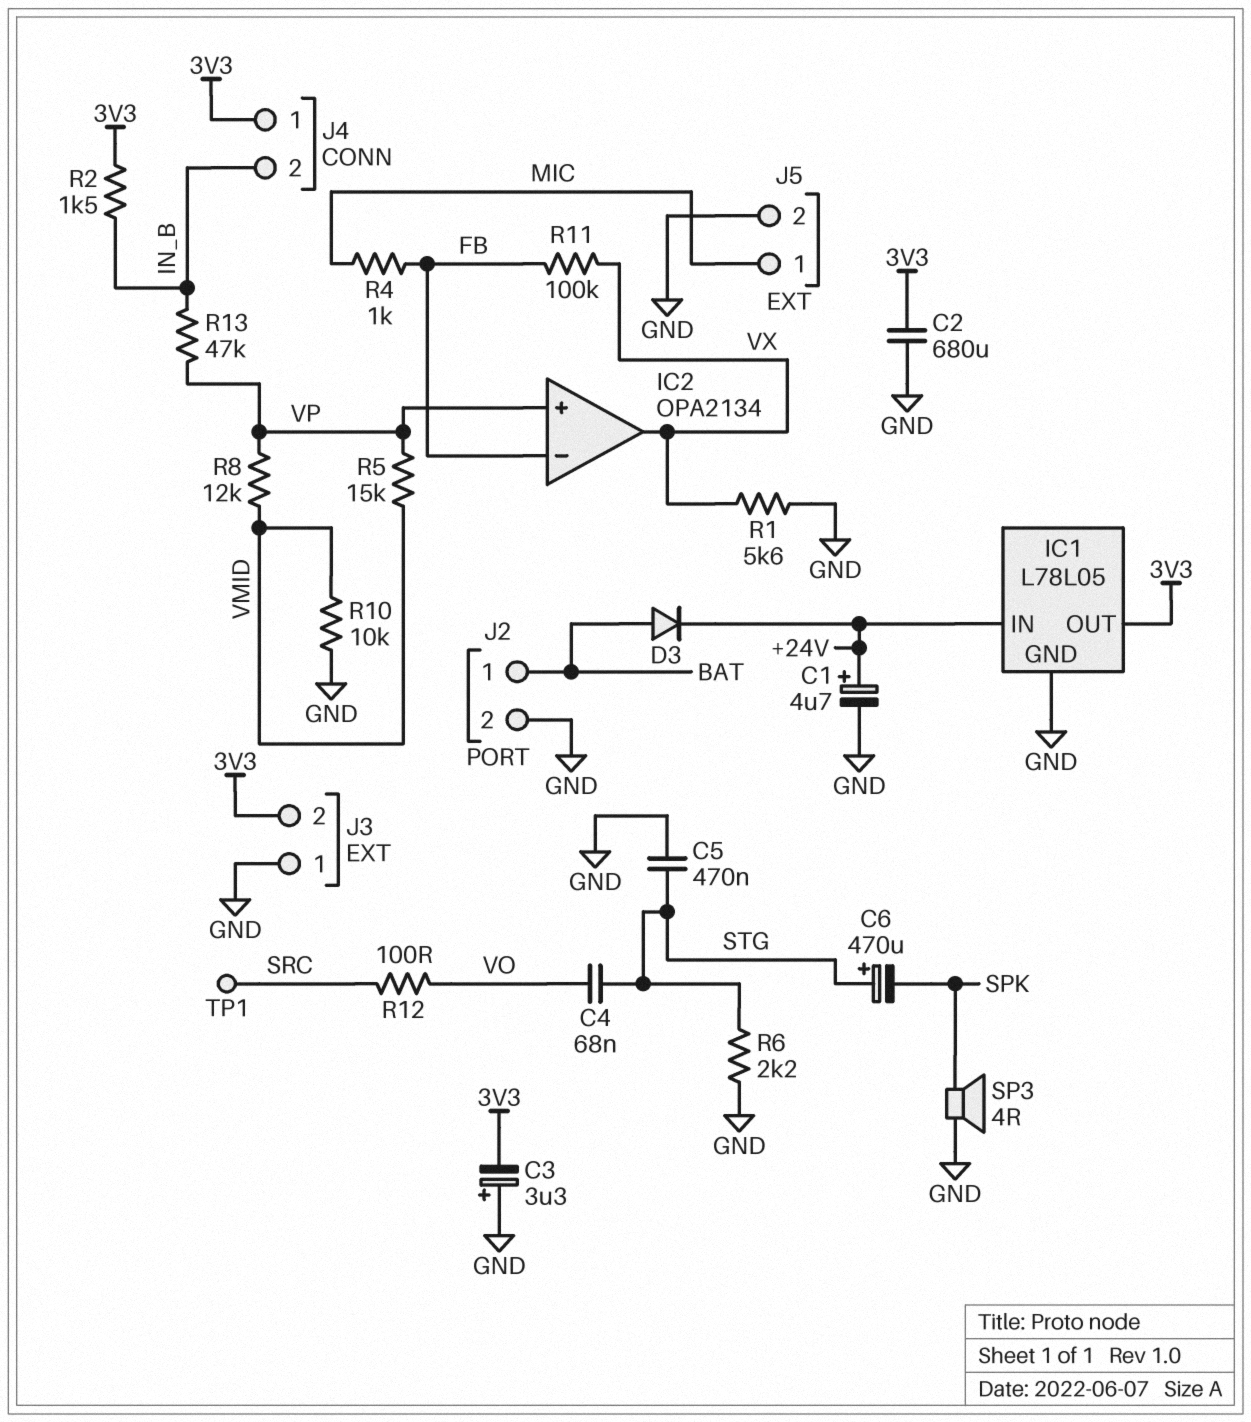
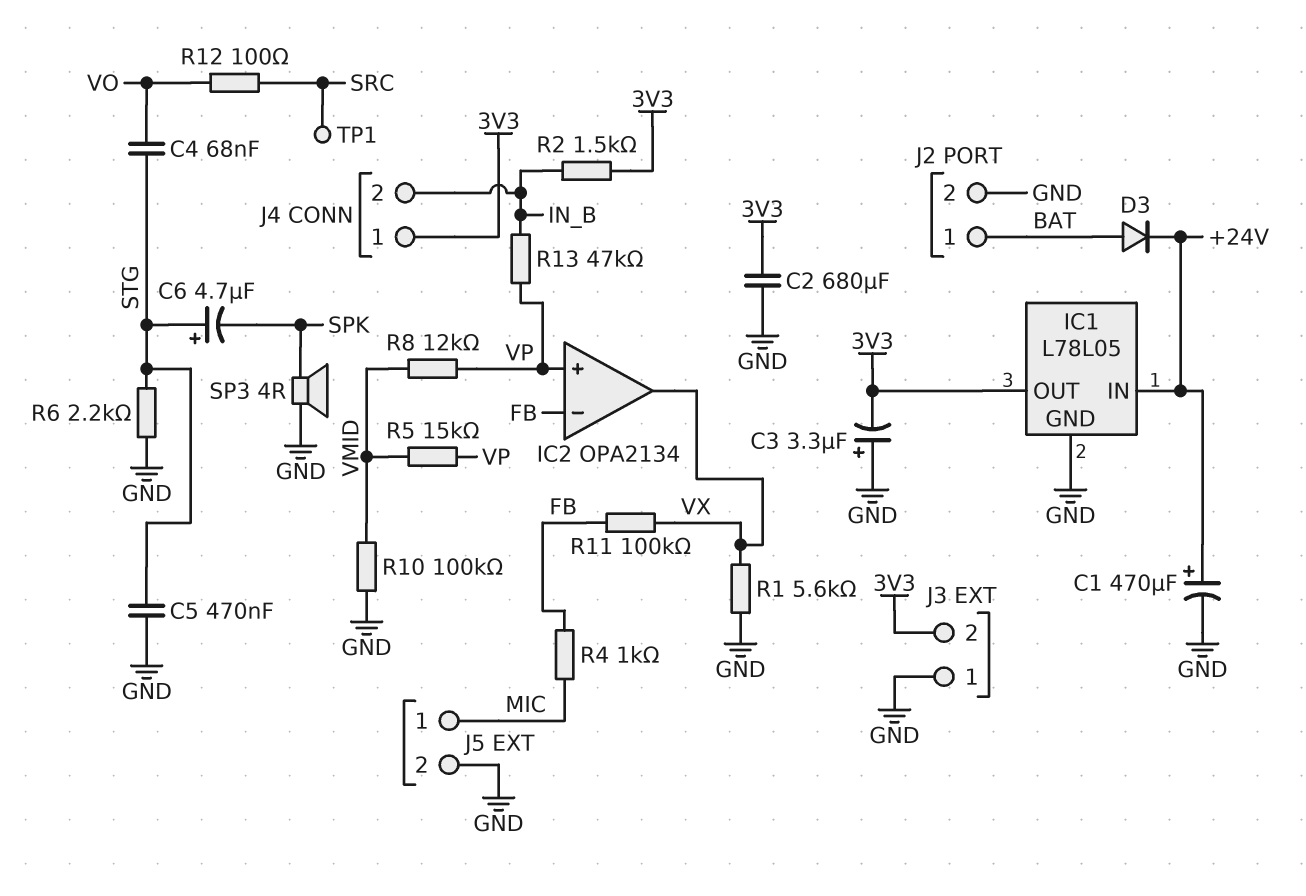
C1: 4.7uF (plus +24V, minus GND) -> 470uF (plus +24V, minus GND)
C6: 470uF (plus STG, minus SPK) -> 4.7uF (plus STG, minus SPK)
R10: 10k (GND, VMID) -> 100k (GND, VMID)

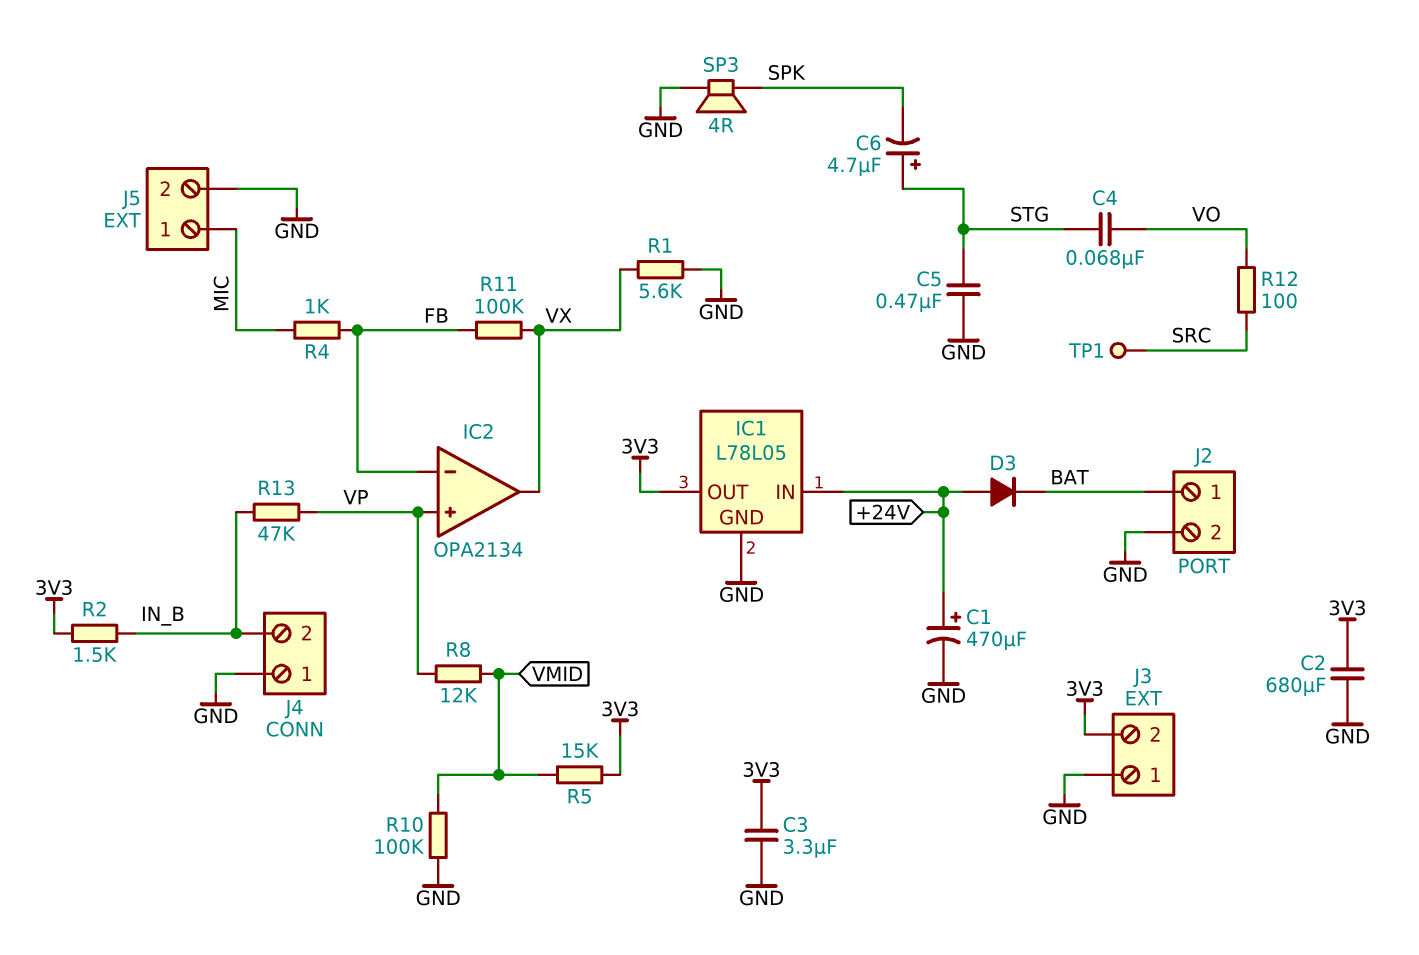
C3: 3.3uF (plus GND, minus 3V3) -> 3.3uF (3V3, GND)
D3: diode (A BAT, K +24V) -> diode (A +24V, K BAT)
J4 pin 1: 3V3 -> GND
R5: 15k (VMID, VP) -> 15k (3V3, VMID)
R6: 2.2k (GND, STG) -> none

